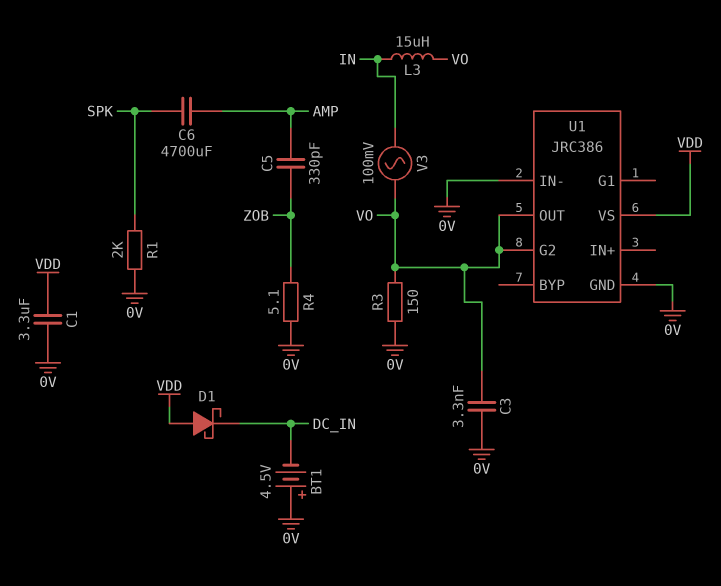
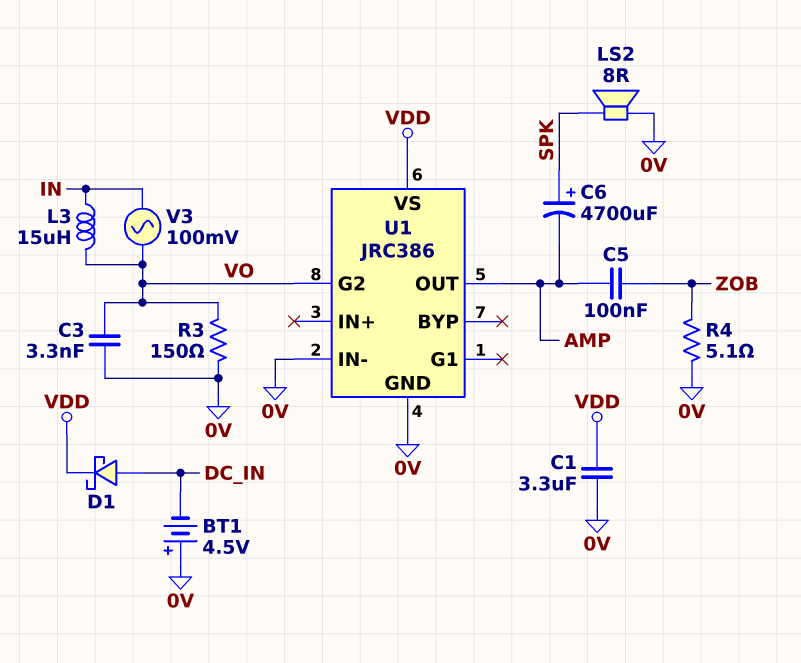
C5: 330pF (AMP, ZOB) -> 100nF (AMP, ZOB)
C6: 4700uF (AMP, SPK) -> 4700uF (plus SPK, minus AMP)
D1: schottky (A VDD, K DC_IN) -> schottky (A DC_IN, K VDD)
LS2: none -> speaker 8R (0V, SPK)
R1: 2k (0V, SPK) -> none
U1 pin OUT: VO -> AMP

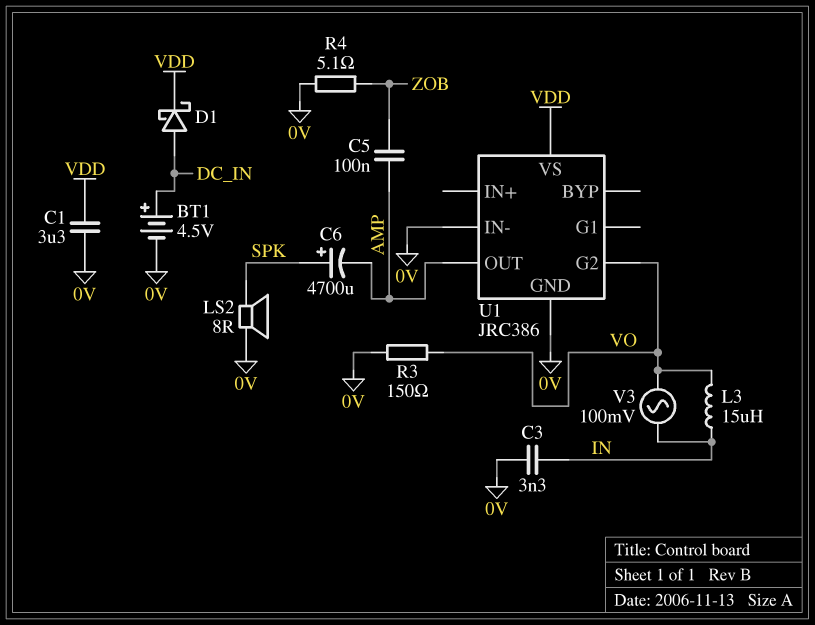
BT1: 4.5V (plus 0V, minus DC_IN) -> 4.5V (plus DC_IN, minus 0V)
C3: 3.3nF (0V, VO) -> 3.3nF (0V, IN)

